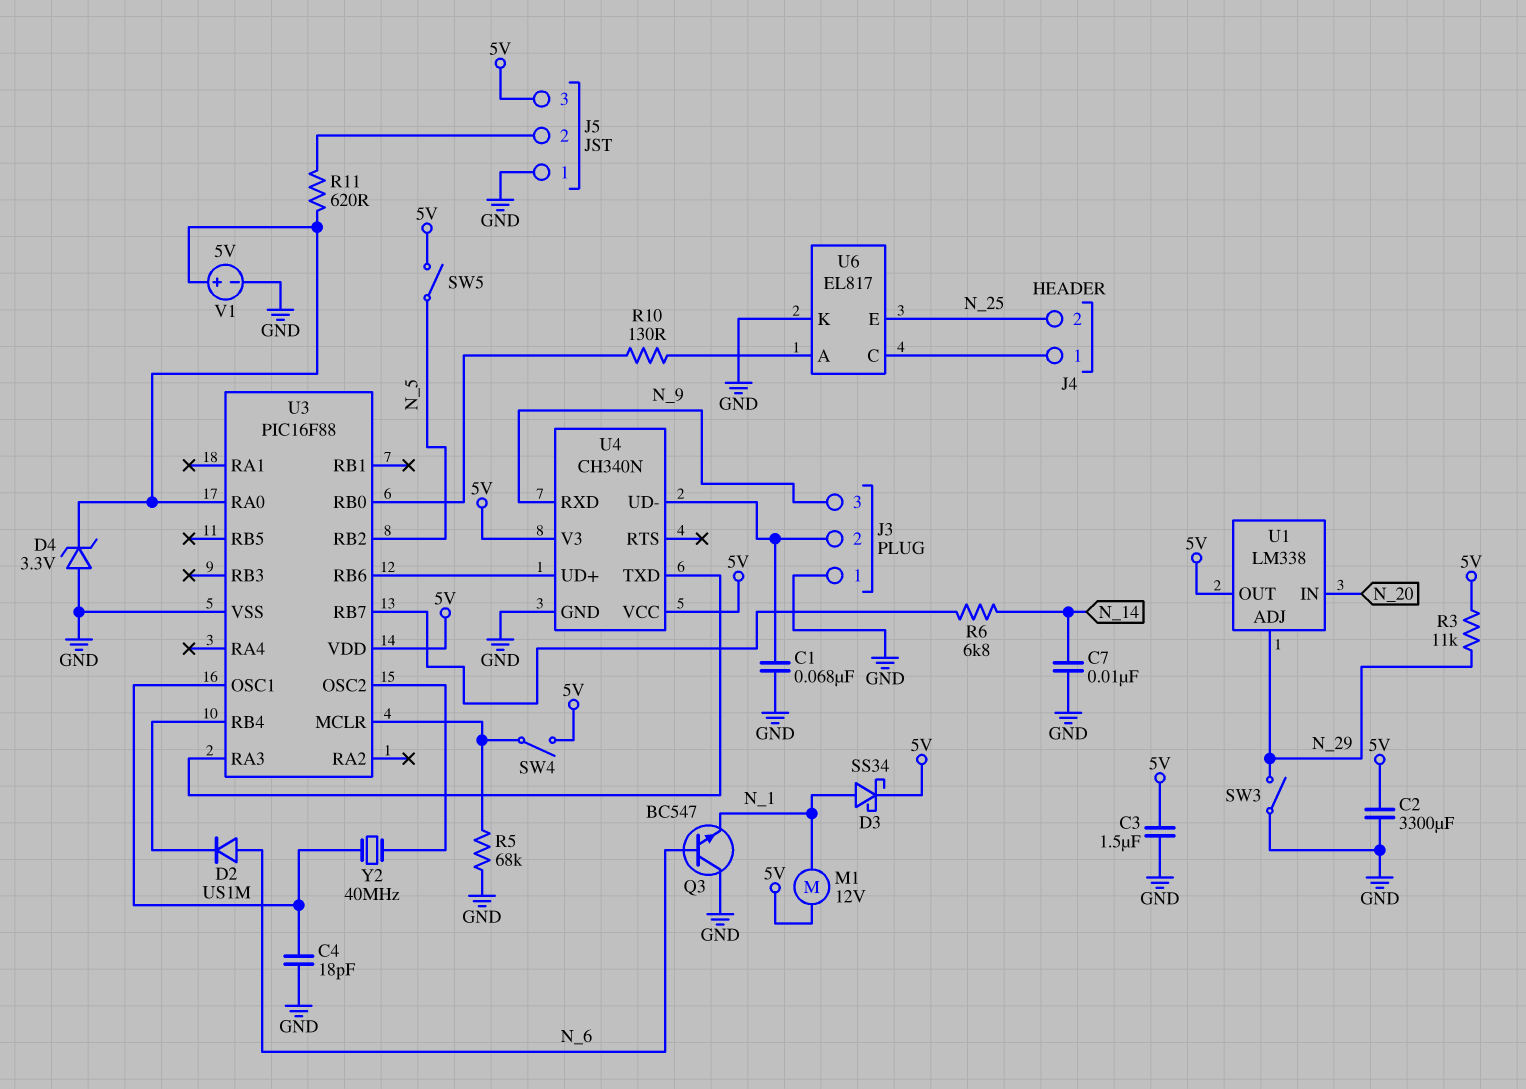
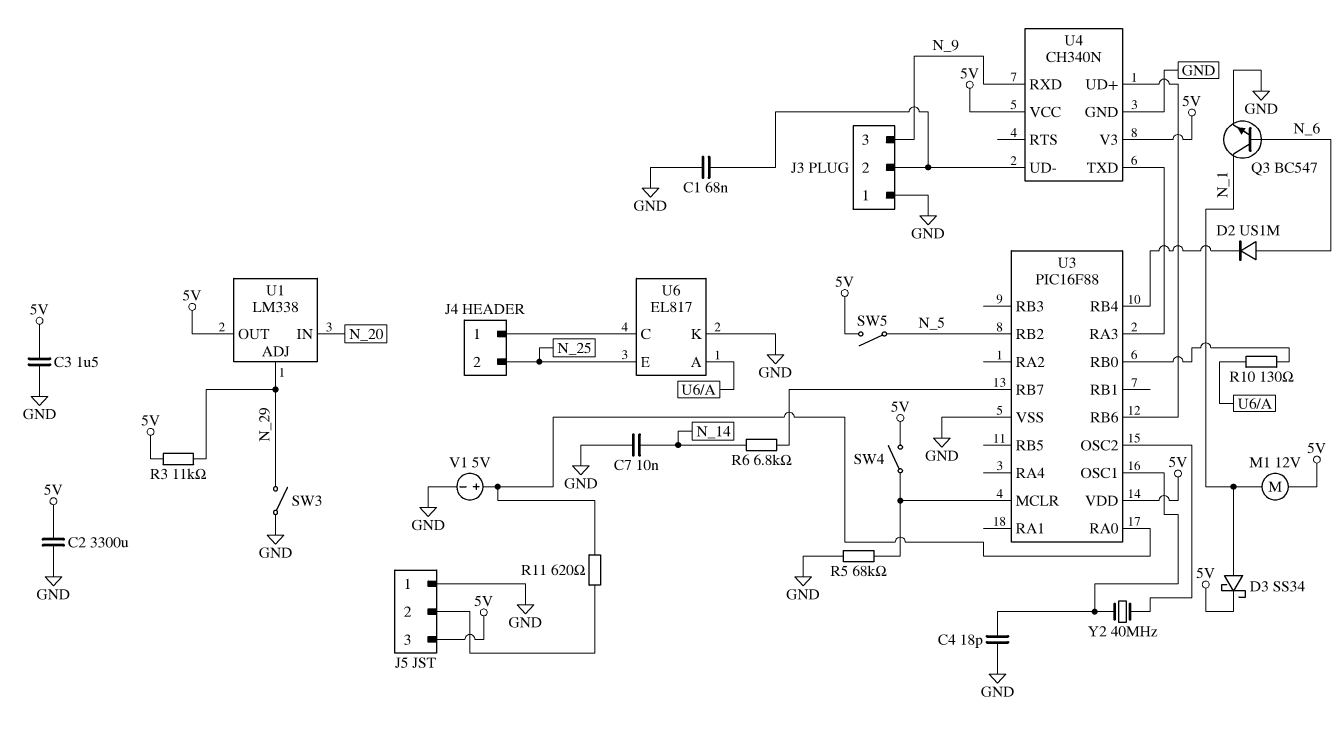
D4: zener 3.3V (A GND, K U3/RA0) -> none
Q3: NPN BC547 (B N_6, C GND, E N_1) -> NPN BC547 (B N_6, C N_1, E GND)

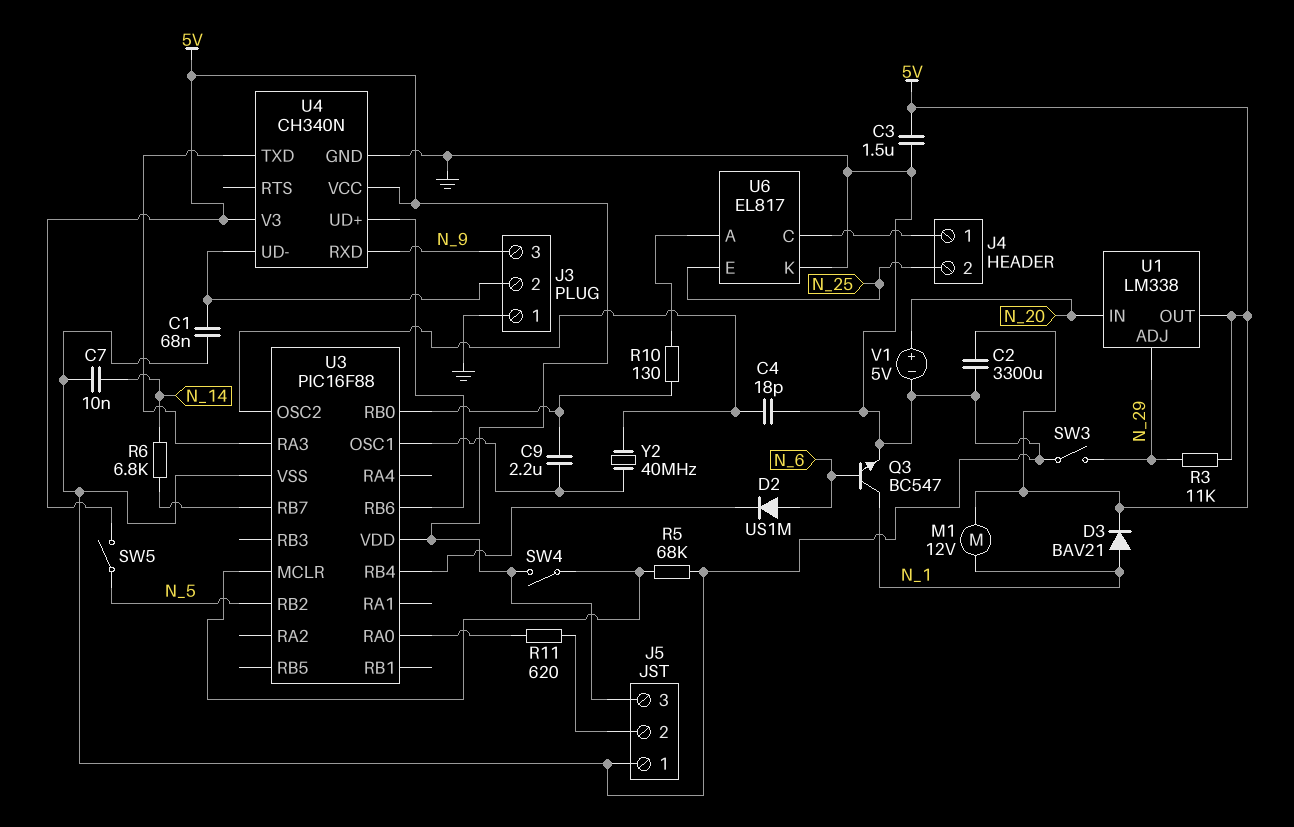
C4: 18pF (GND, U3/OSC1) -> 18pF (GND, U3/OSC2)
C9: none -> 2.2uF (U3/OSC1, U3/RB0)
D3: schottky SS34 (A N_1, K 5V) -> diode BAV21 (A N_1, K 5V)
V1: 5V (plus U3/RA0, minus GND) -> 5V (plus N_20, minus GND)

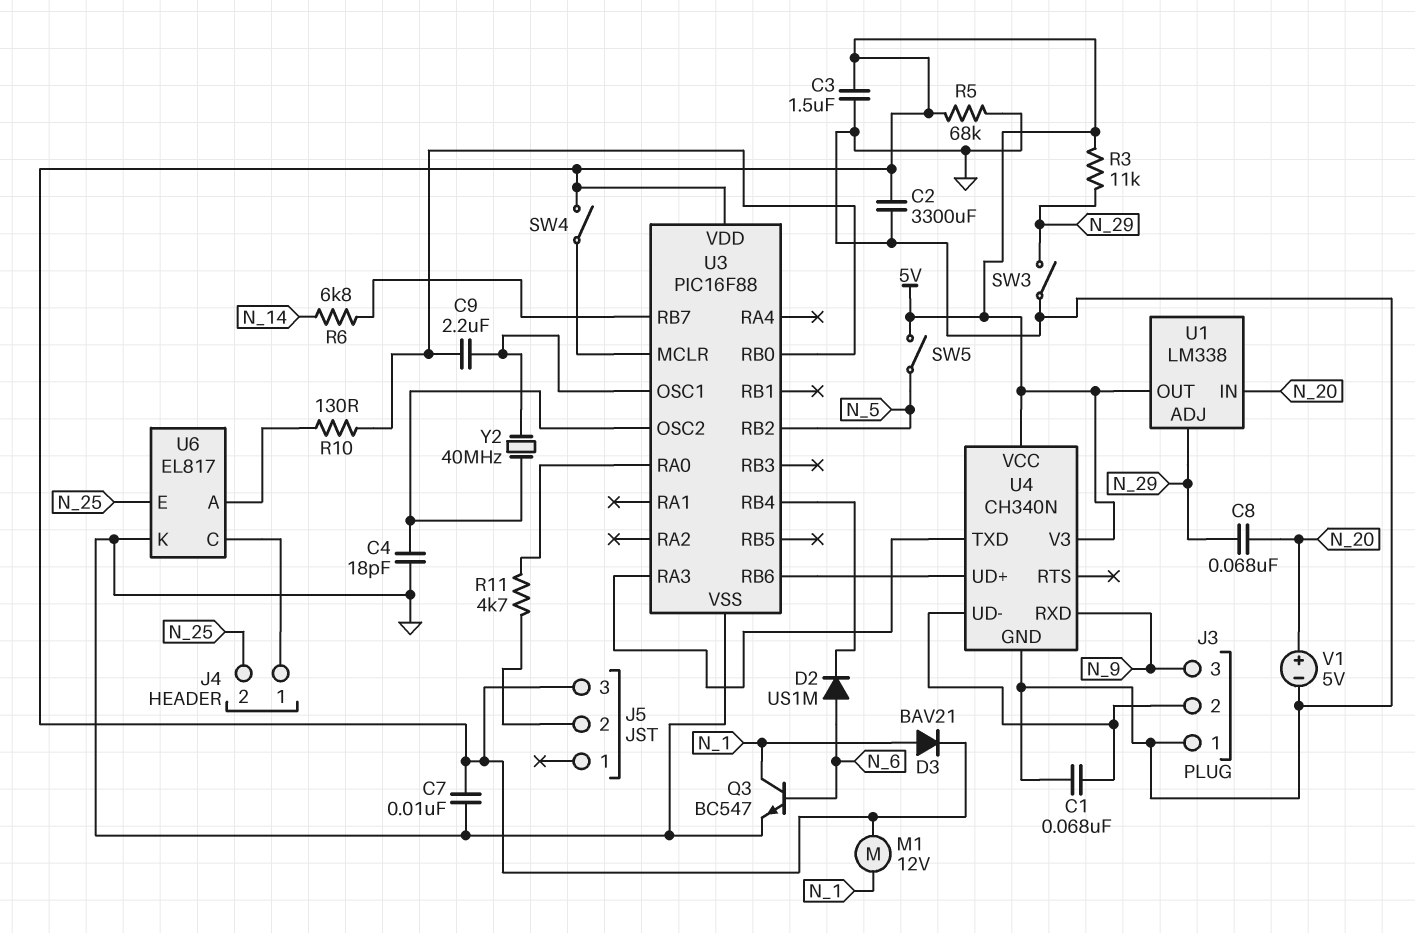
C7: 10nF (GND, N_14) -> 10nF (5V, GND)
C8: none -> 68nF (N_20, N_29)
J5 pin 1: GND -> none
R5: 68k (GND, U3/MCLR) -> 68k (5V, GND)
R11: 620 (J5/2, U3/RA0) -> 4.7k (J5/2, U3/RA0)

